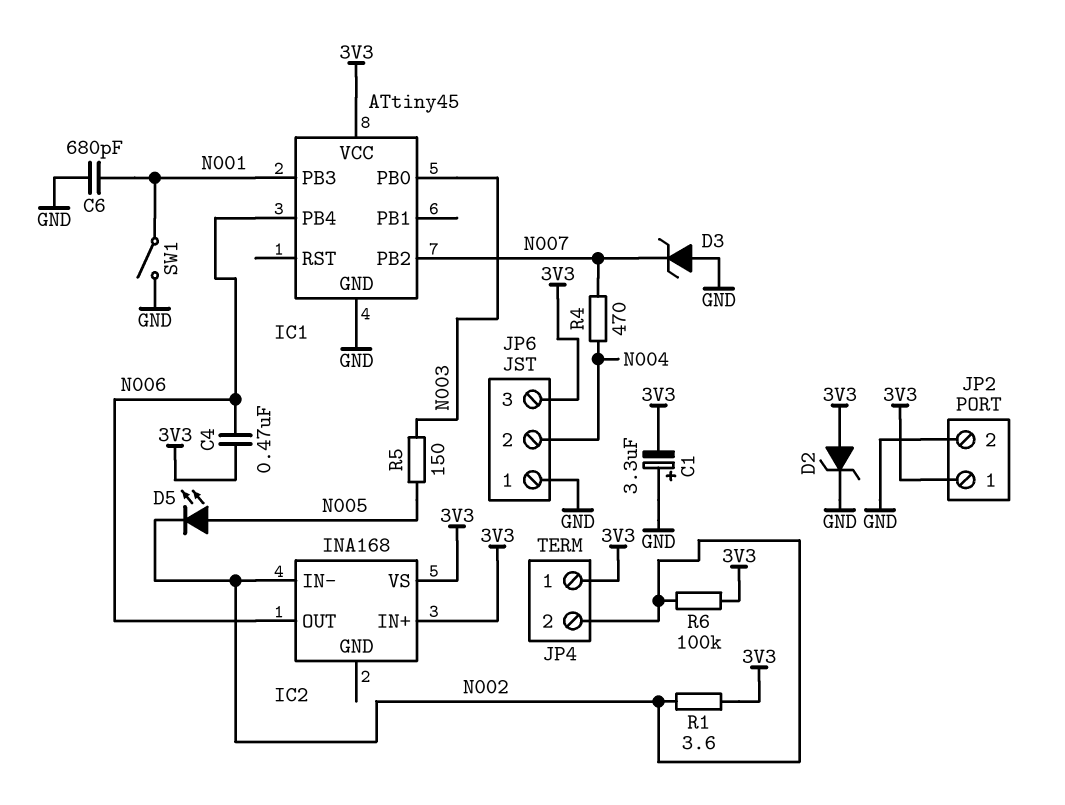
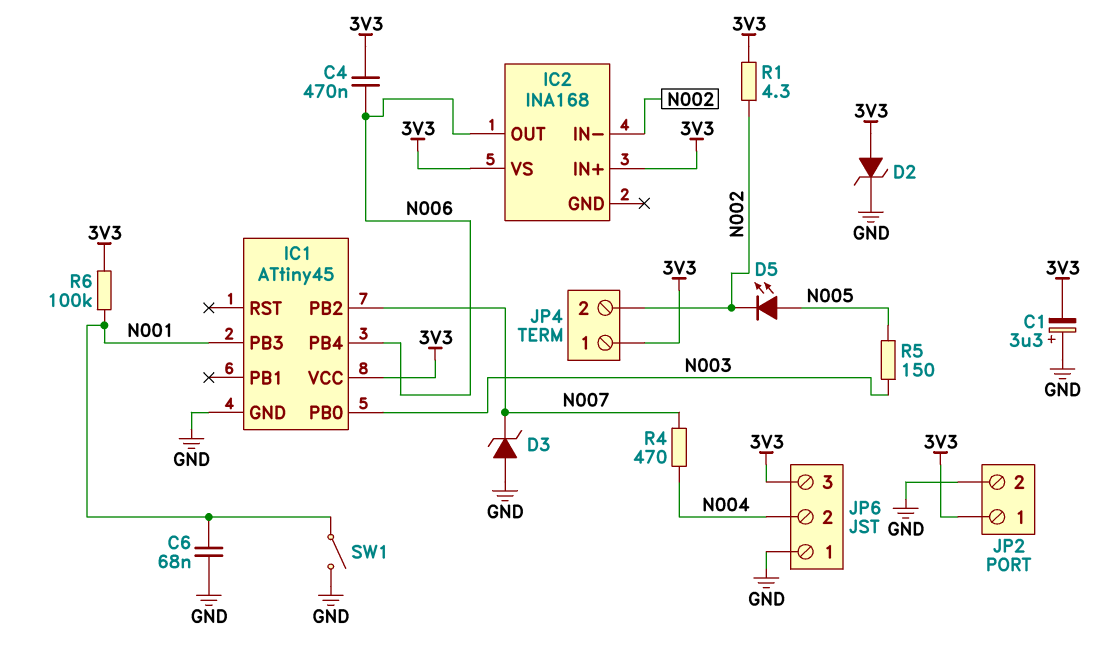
C6: 680pF (GND, N001) -> 68nF (GND, N001)
R1: 3.6 (3V3, N002) -> 4.3 (3V3, N002)
R6: 100k (3V3, N002) -> 100k (3V3, N001)

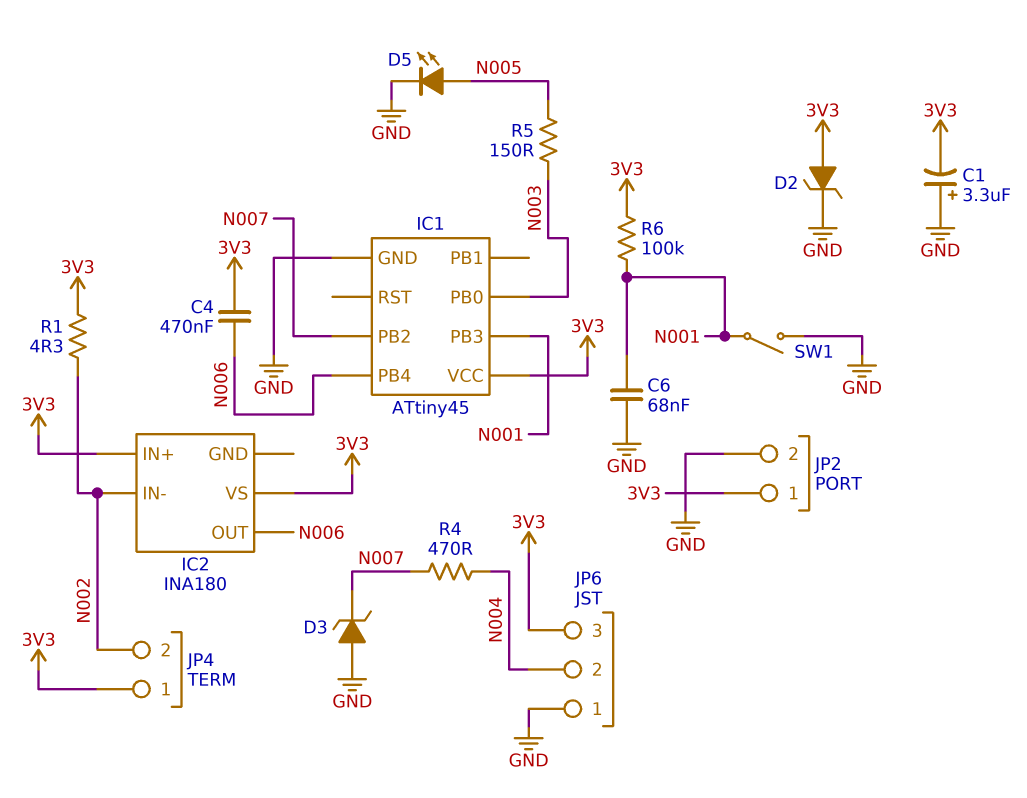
D5: LED (A N005, K N002) -> LED (A N005, K GND)
IC2: INA168 -> INA180

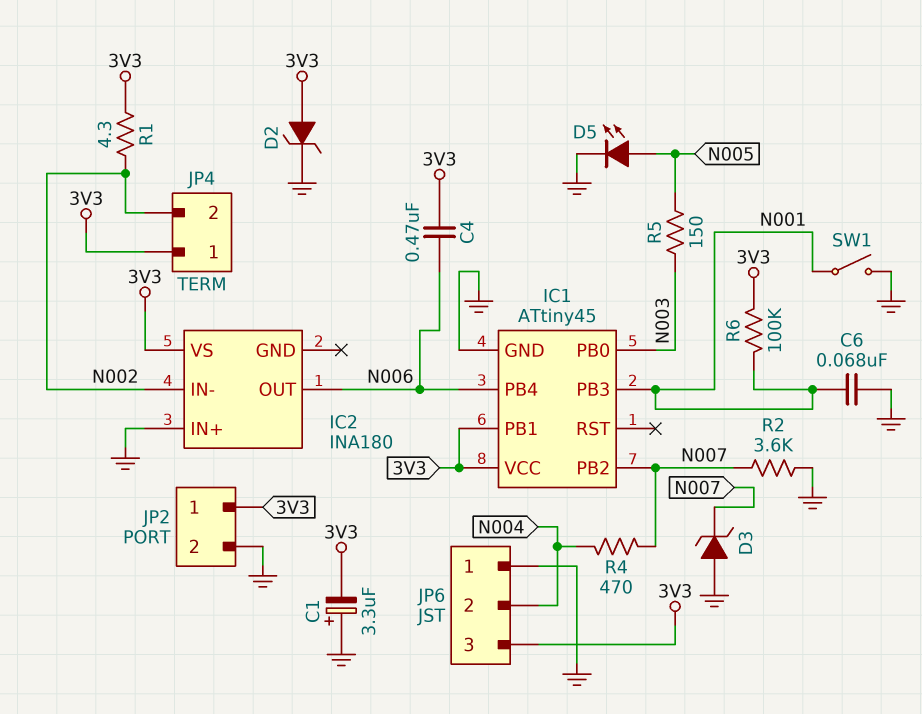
IC1 pin PB1: none -> 3V3
IC2 pin IN+: 3V3 -> GND
R2: none -> 3.6k (GND, N007)

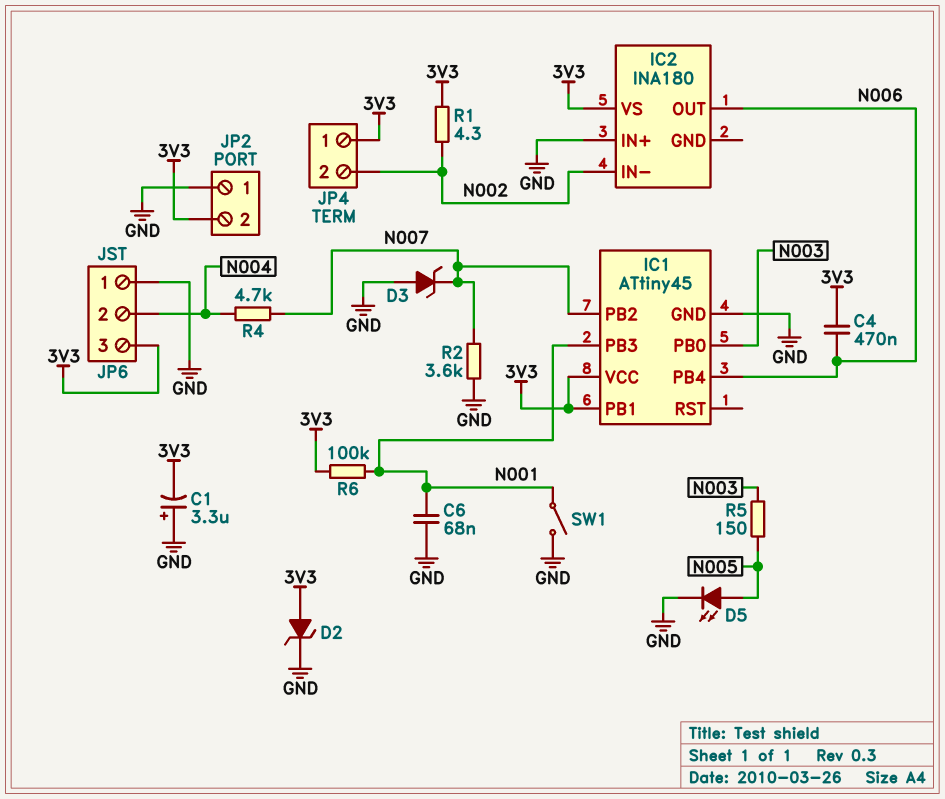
JP2 pin 1: 3V3 -> GND
JP2 pin 2: GND -> 3V3
R4: 470 (N004, N007) -> 4.7k (N004, N007)

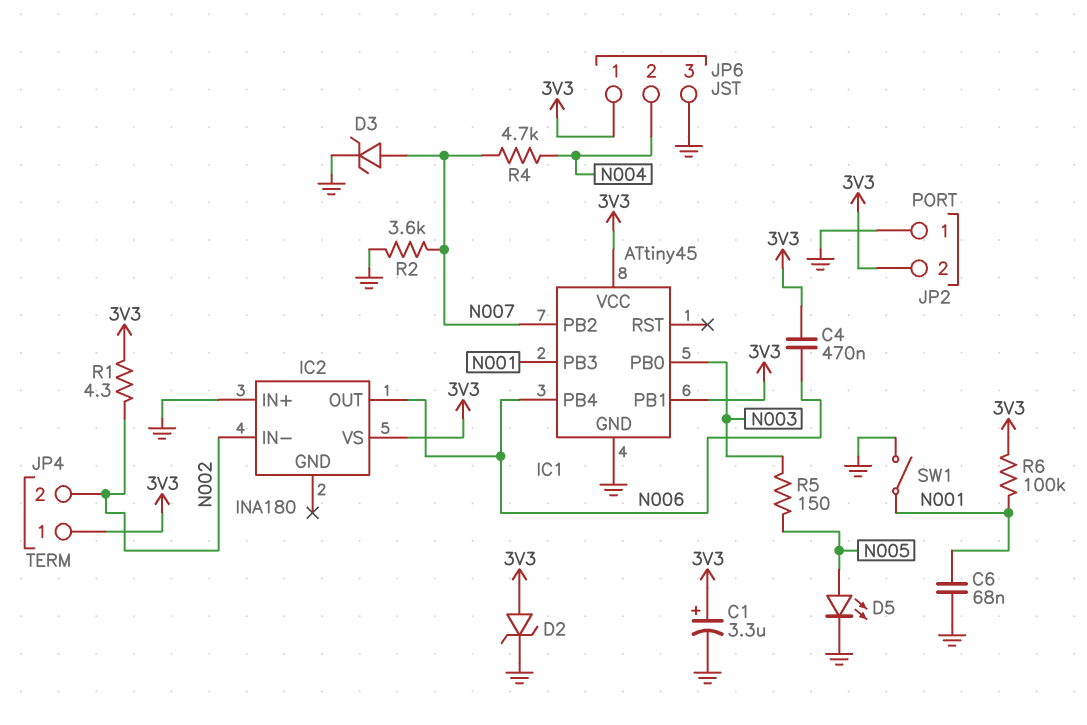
C1: 3.3uF (plus GND, minus 3V3) -> 3.3uF (plus 3V3, minus GND)
D3: zener (A GND, K N007) -> zener (A N007, K GND)
JP6 pin 1: GND -> 3V3
JP6 pin 3: 3V3 -> GND

